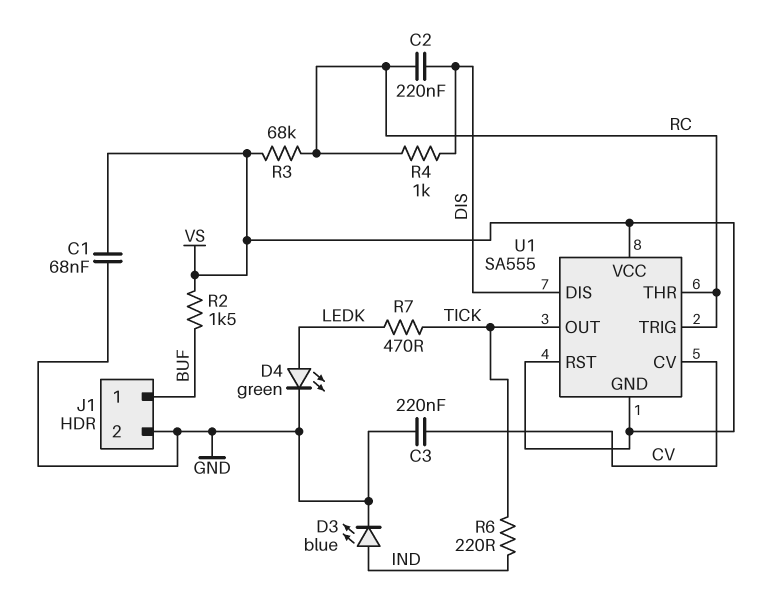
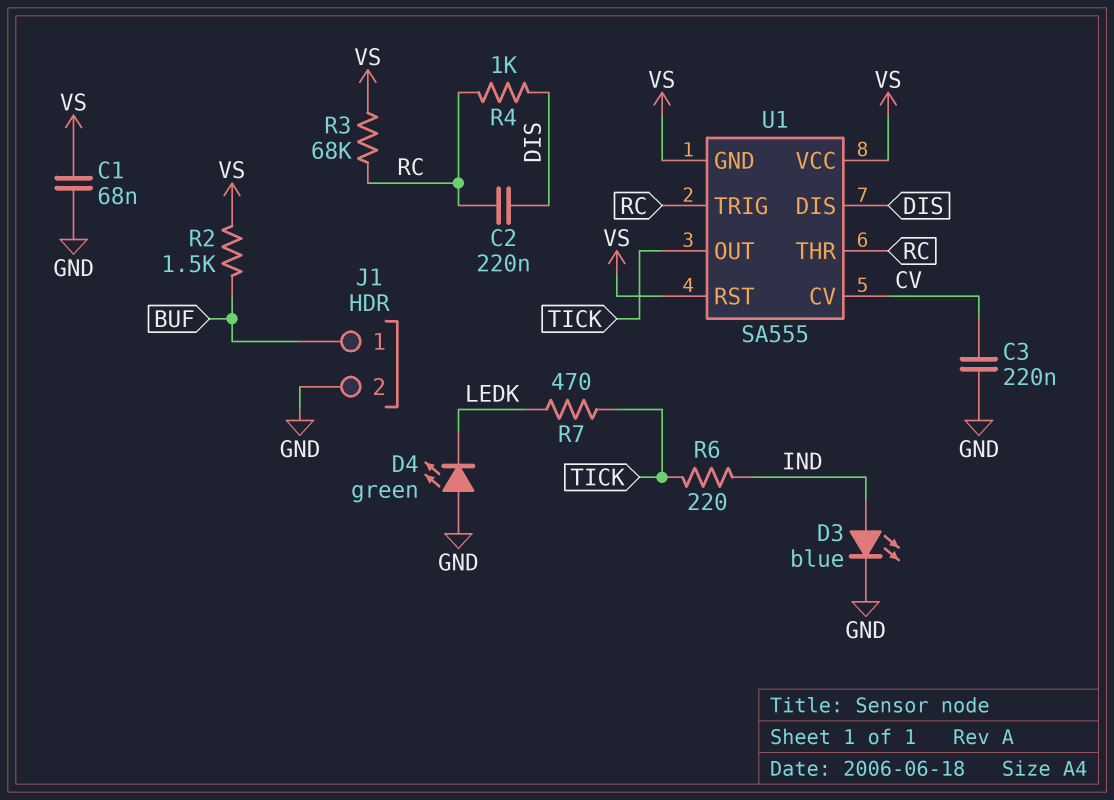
D4: LED green (A LEDK, K GND) -> LED green (A GND, K LEDK)

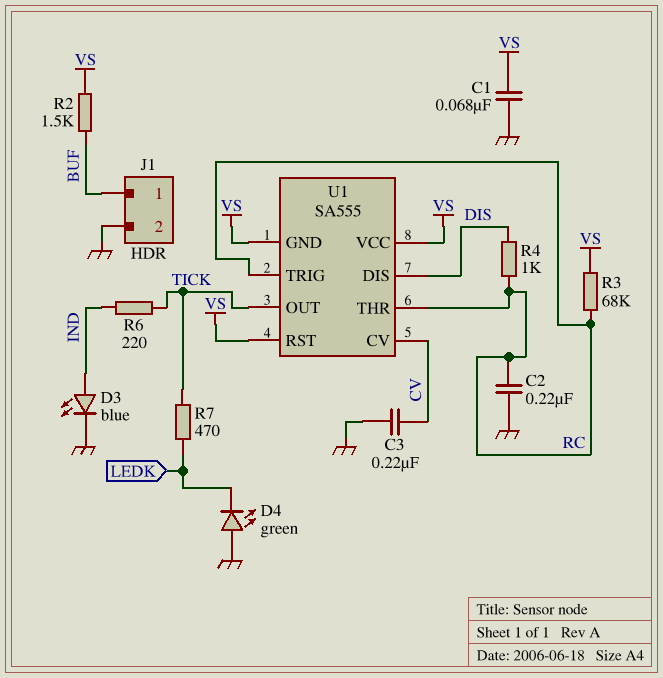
C2: 220nF (DIS, RC) -> 220nF (GND, RC)

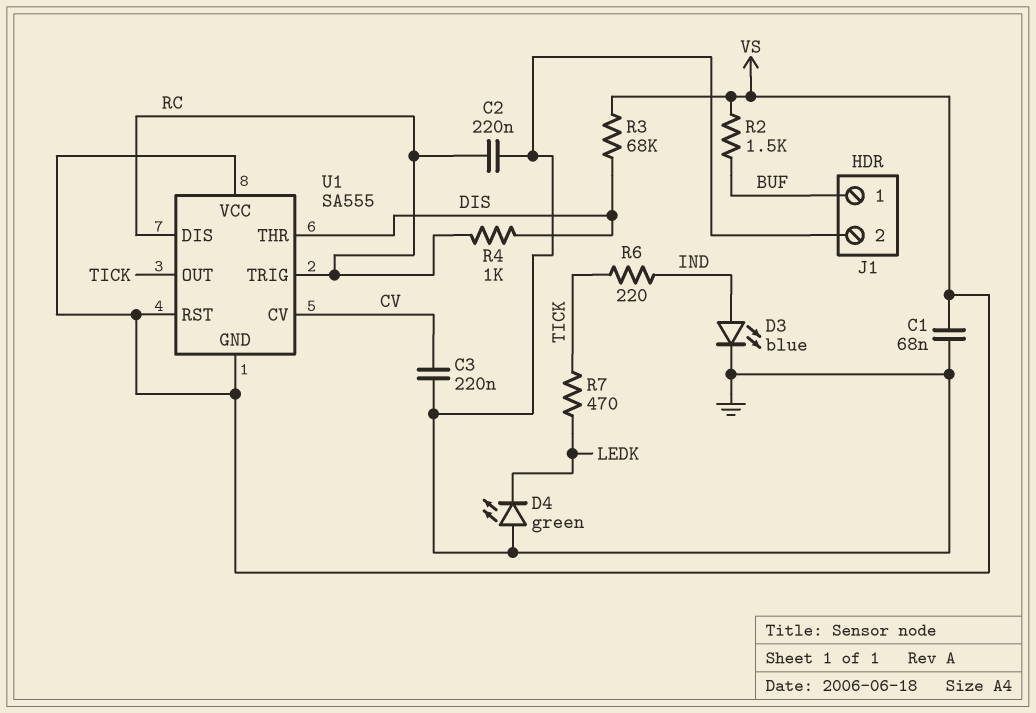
R3: 68k (RC, VS) -> 68k (DIS, VS)
U1 pin DIS: DIS -> RC
U1 pin THR: RC -> DIS

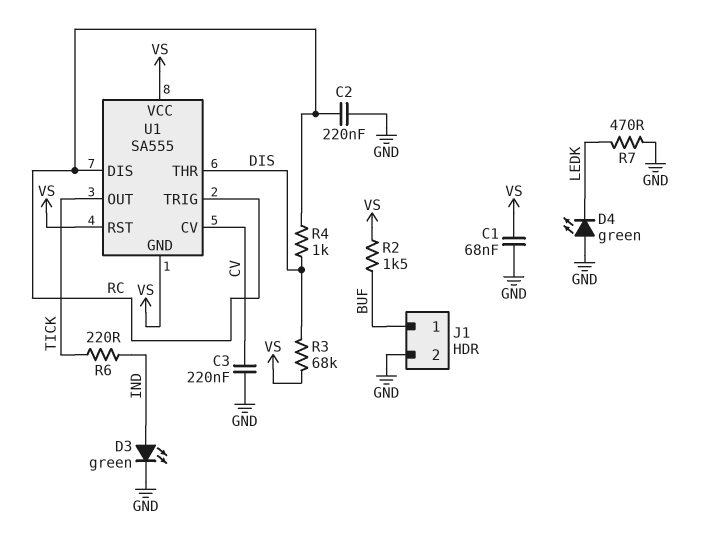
D3: LED blue (A IND, K GND) -> LED green (A IND, K GND)
R7: 470 (LEDK, TICK) -> 470 (GND, LEDK)

